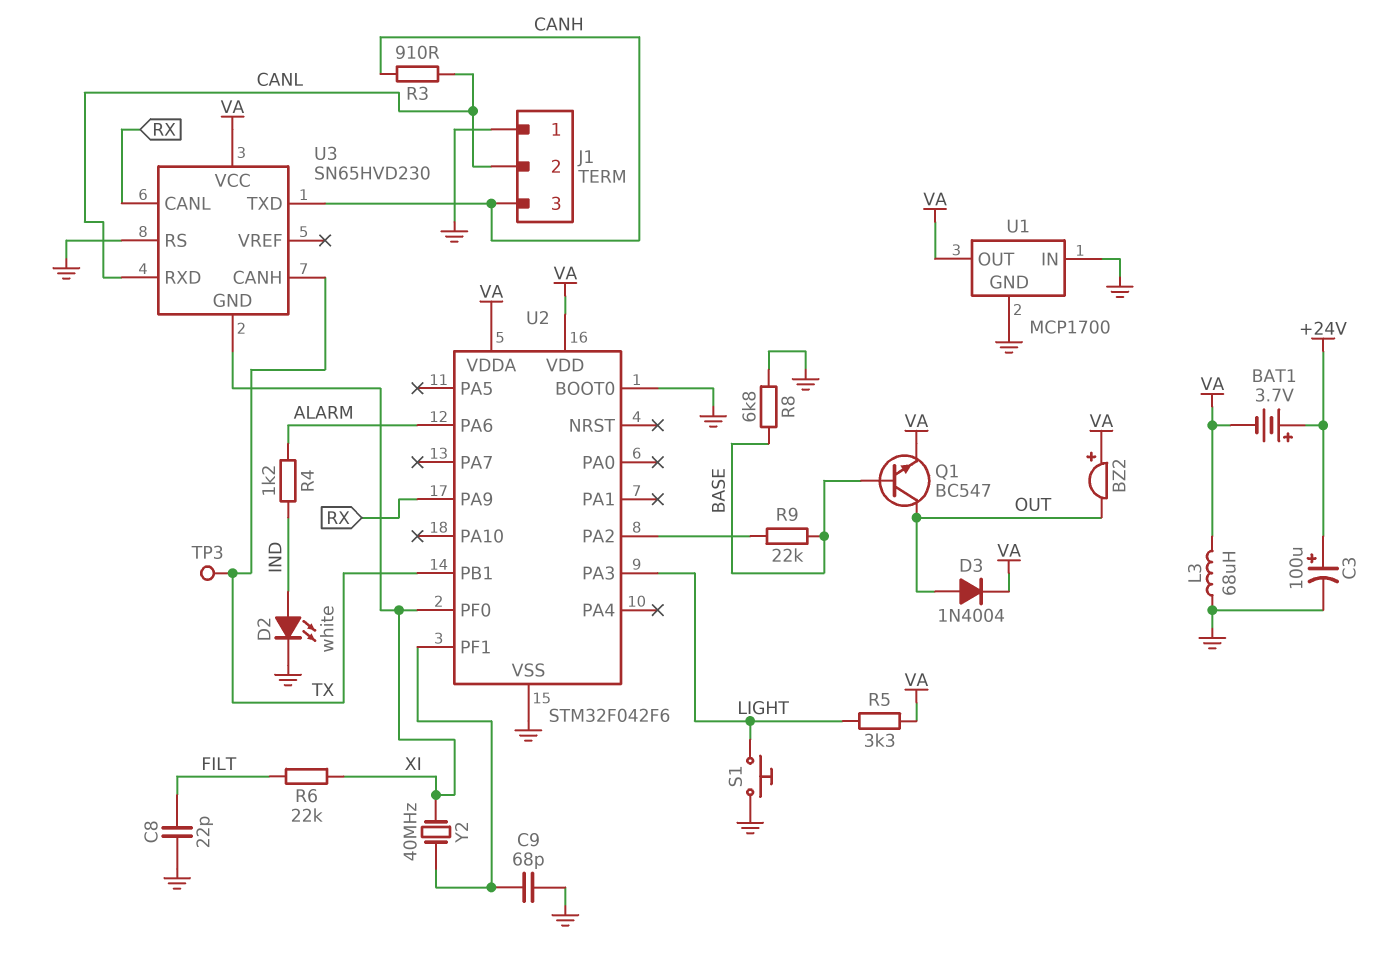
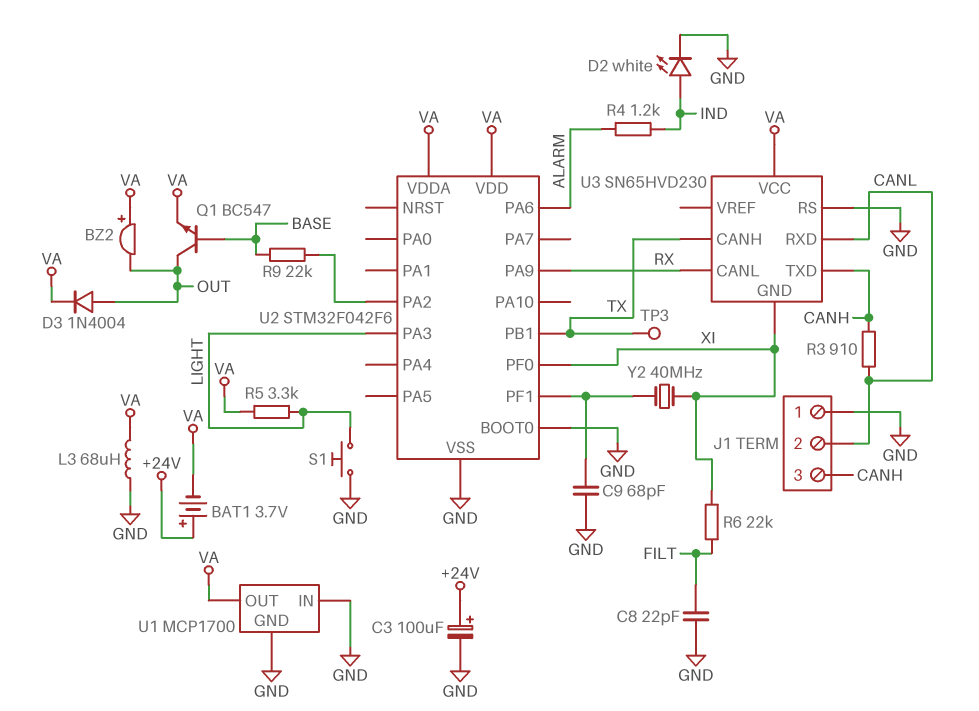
R8: 6.8k (BASE, GND) -> none

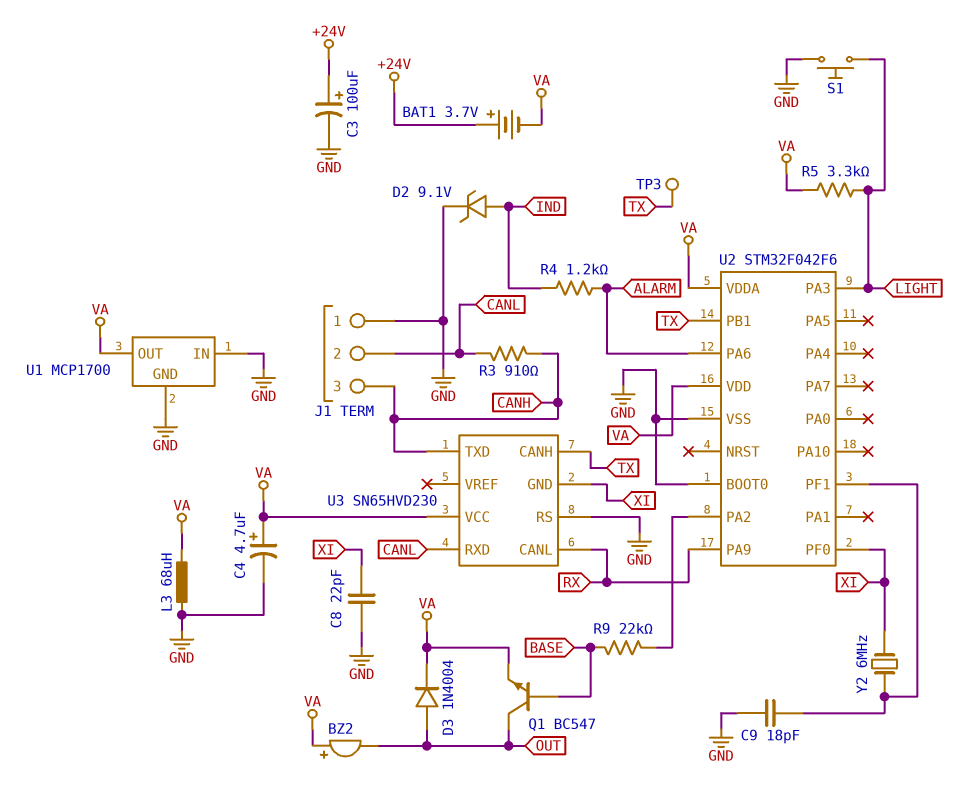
C4: none -> 4.7uF (plus VA, minus GND)
C8: 22pF (FILT, GND) -> 22pF (GND, XI)
C9: 68pF (GND, U2/PF1) -> 18pF (GND, U2/PF1)
D2: LED white (A IND, K GND) -> zener 9.1V (A IND, K GND)
R6: 22k (FILT, XI) -> none
Y2: 40MHz (U2/PF1, XI) -> 6MHz (U2/PF1, XI)

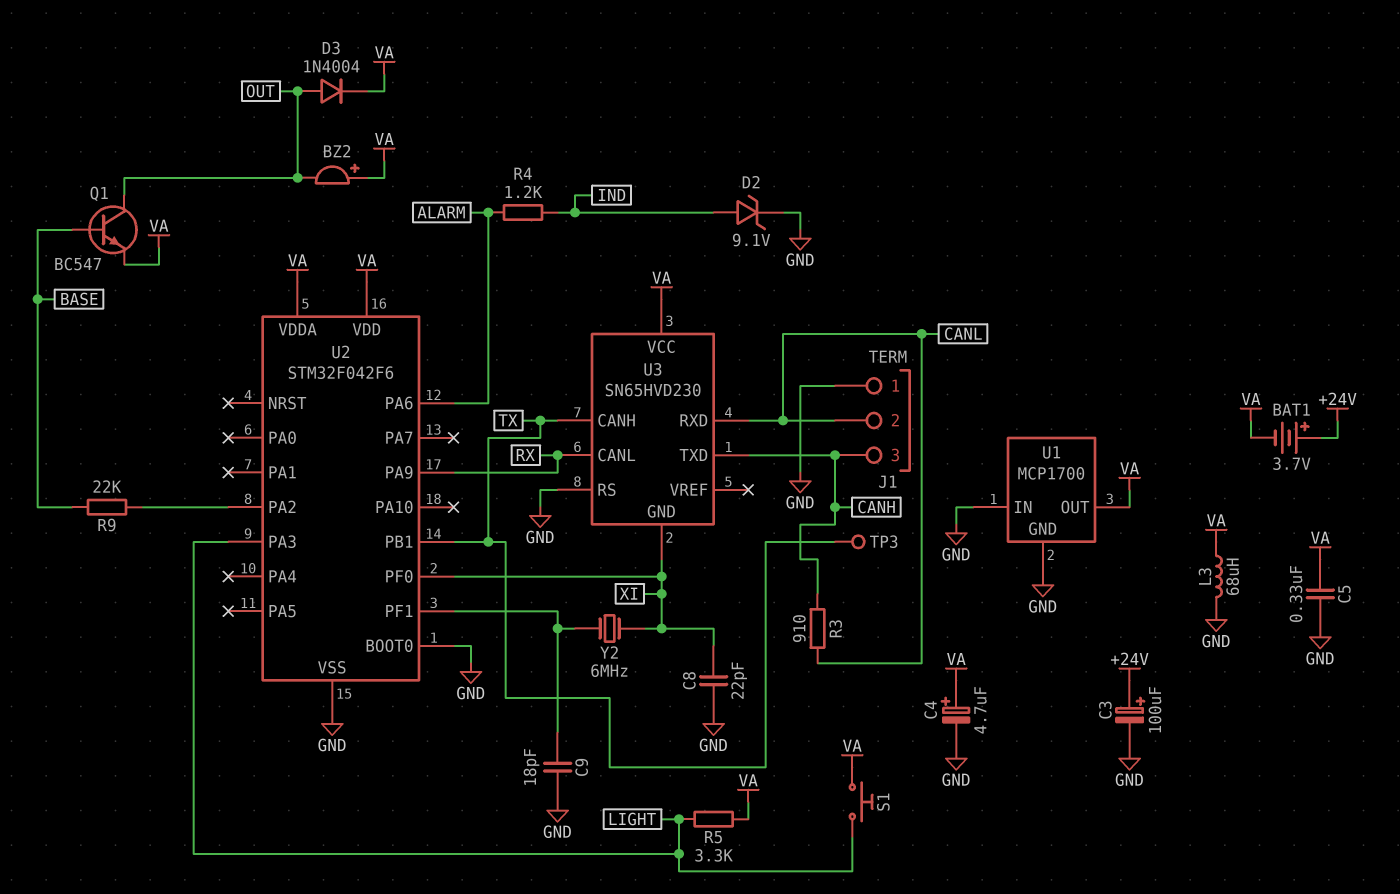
C5: none -> 330nF (GND, VA)
S1: button (GND, LIGHT) -> button (LIGHT, VA)

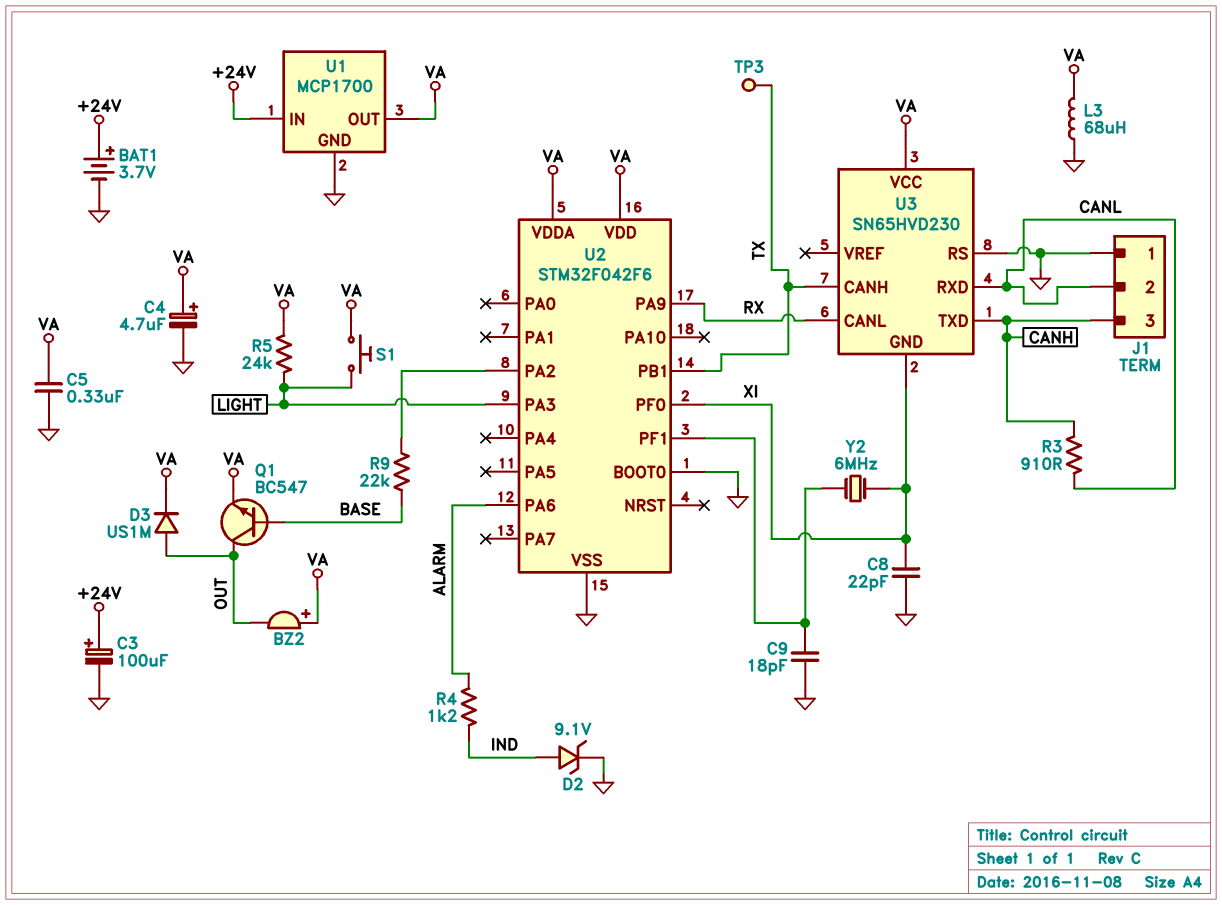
BAT1: 3.7V (plus +24V, minus VA) -> 3.7V (plus +24V, minus GND)
D3: diode 1N4004 (A OUT, K VA) -> diode US1M (A OUT, K VA)
R5: 3.3k (LIGHT, VA) -> 24k (LIGHT, VA)
U1 pin IN: GND -> +24V

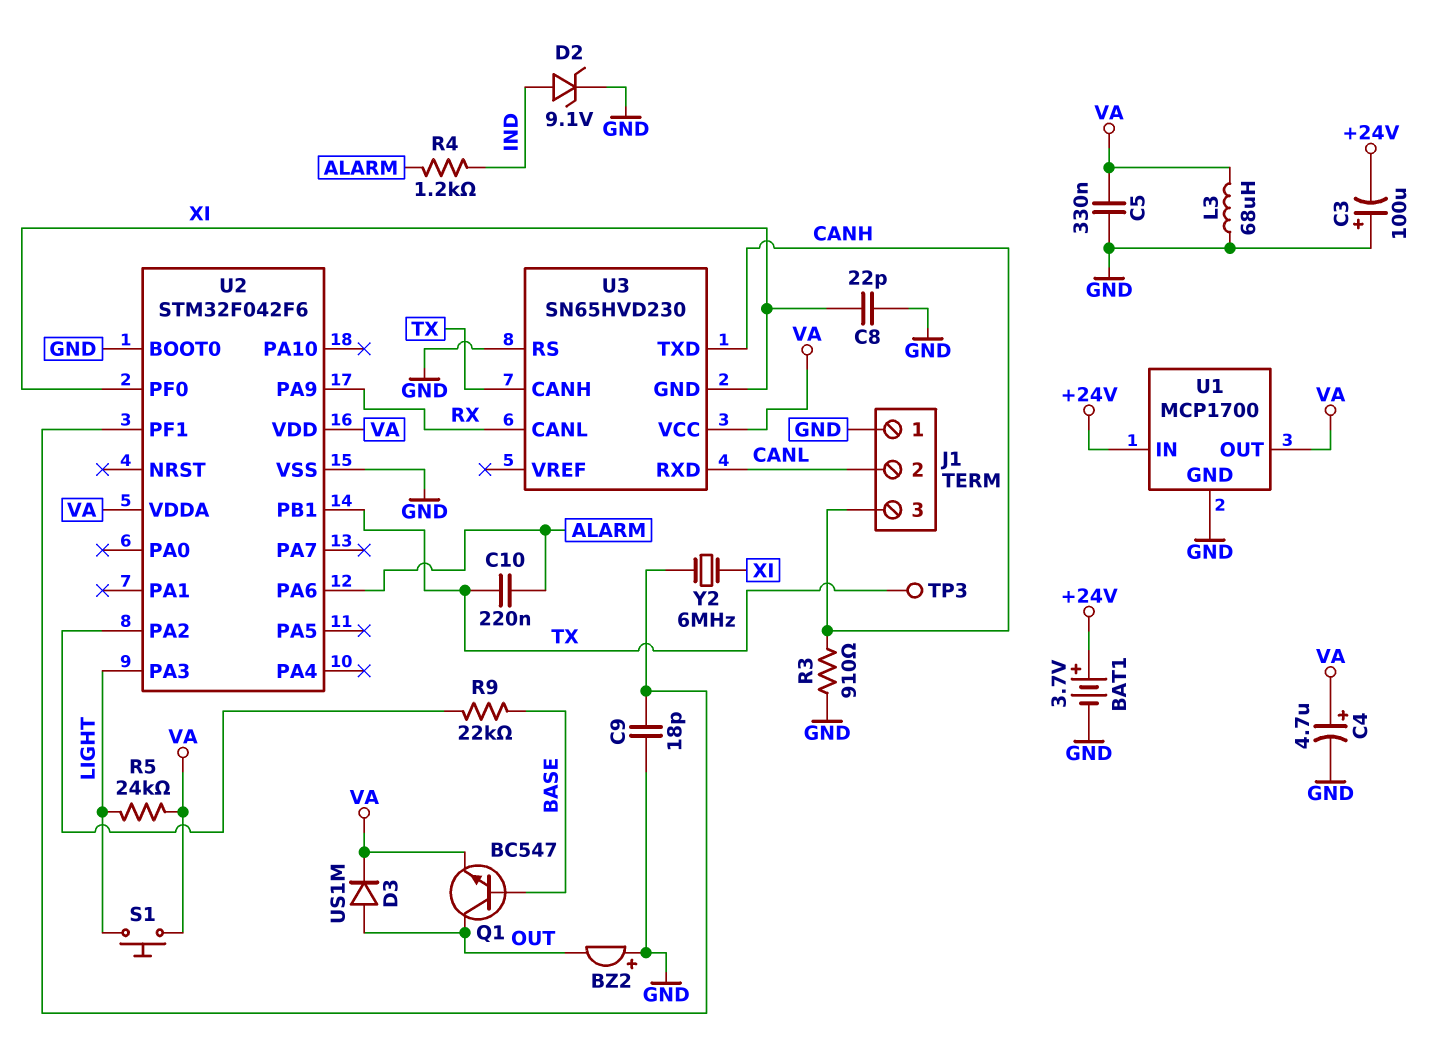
BZ2: buzzer (plus VA, minus OUT) -> buzzer (plus GND, minus OUT)
C3: 100uF (plus +24V, minus GND) -> 100uF (plus GND, minus +24V)
C10: none -> 220nF (ALARM, TX)
R3: 910 (CANH, CANL) -> 910 (CANH, GND)

